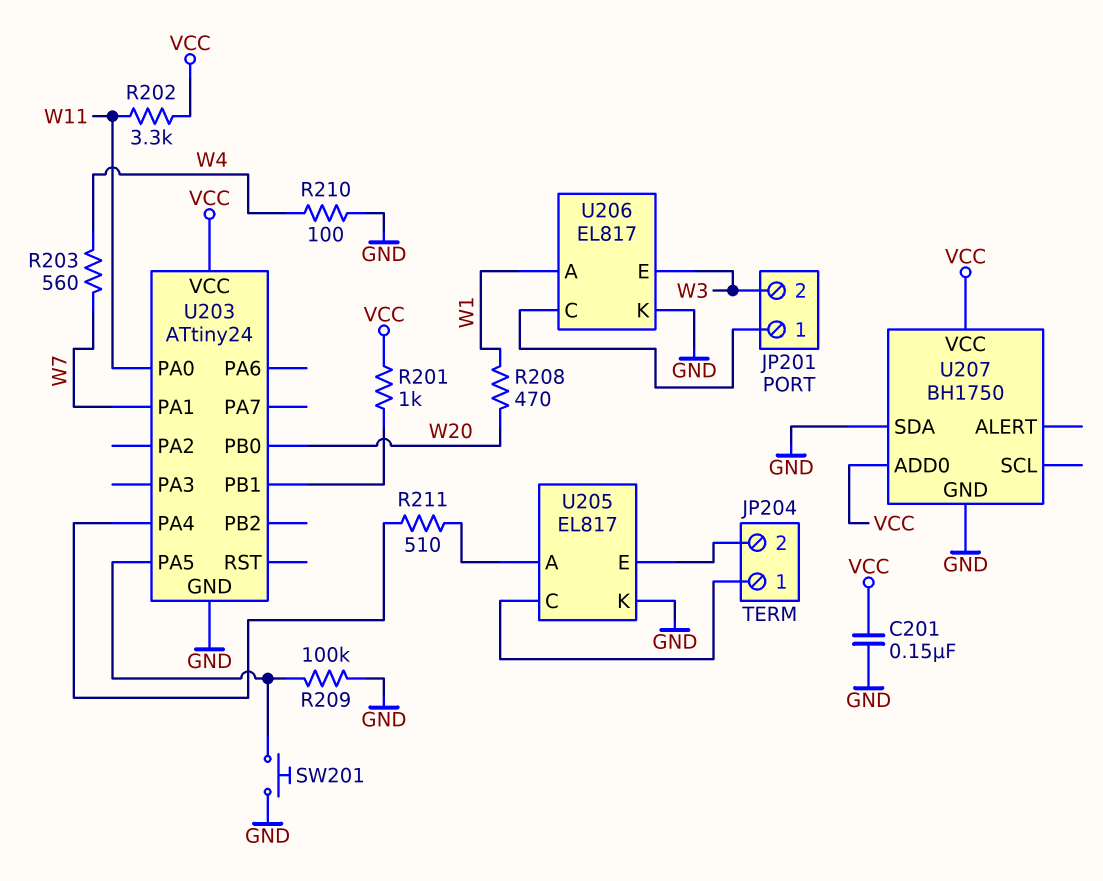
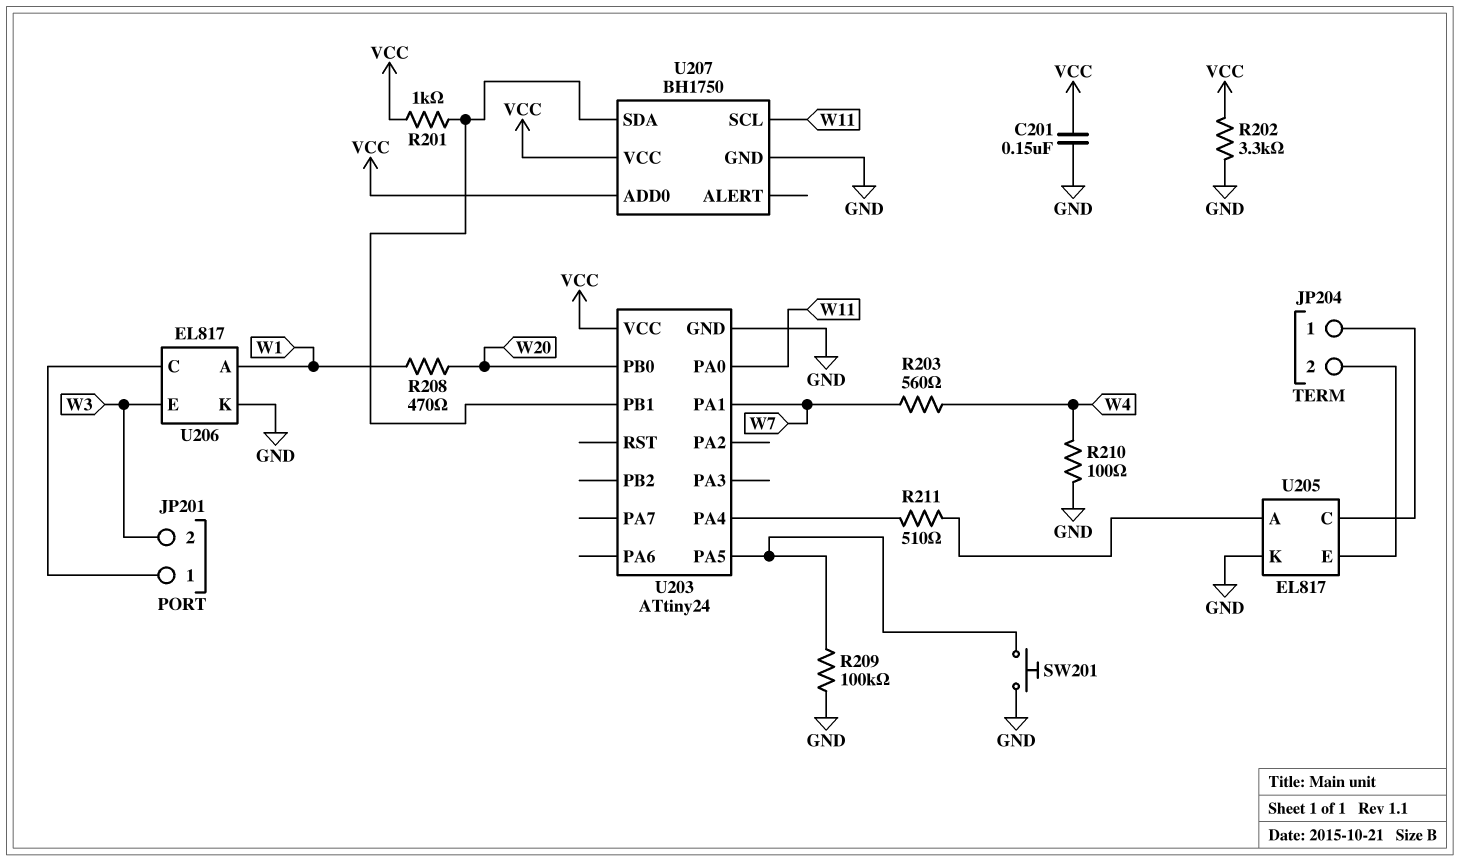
R202: 3.3k (VCC, W11) -> 3.3k (GND, VCC)
U207 pin SCL: none -> W11
U207 pin SDA: GND -> U203/PB1

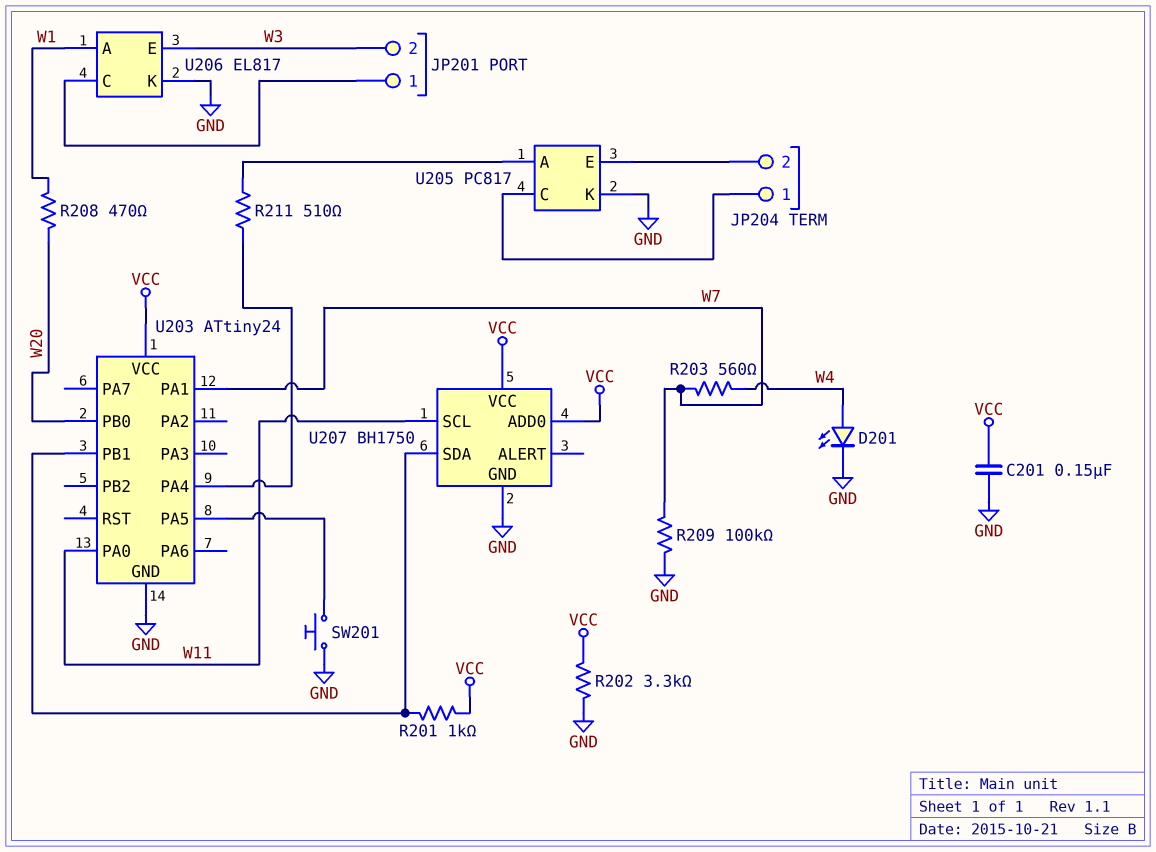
D201: none -> LED (A W4, K GND)
R209: 100k (GND, U203/PA5) -> 100k (GND, W7)
R210: 100 (GND, W4) -> none
U205: EL817 -> PC817

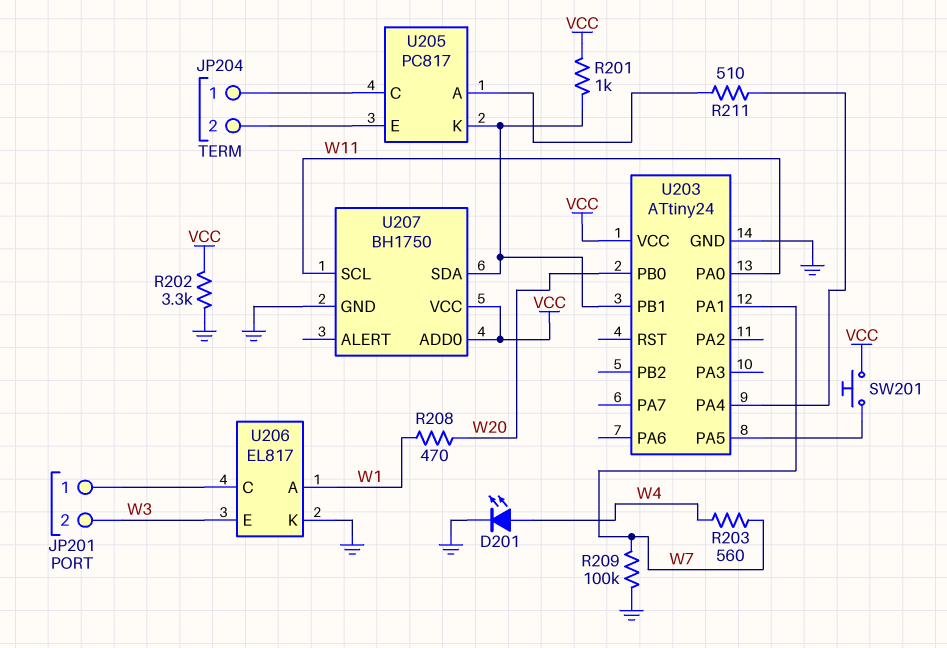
C201: 150nF (GND, VCC) -> none
SW201: button (GND, U203/PA5) -> button (U203/PA5, VCC)
U205 pin K: GND -> U203/PB1

